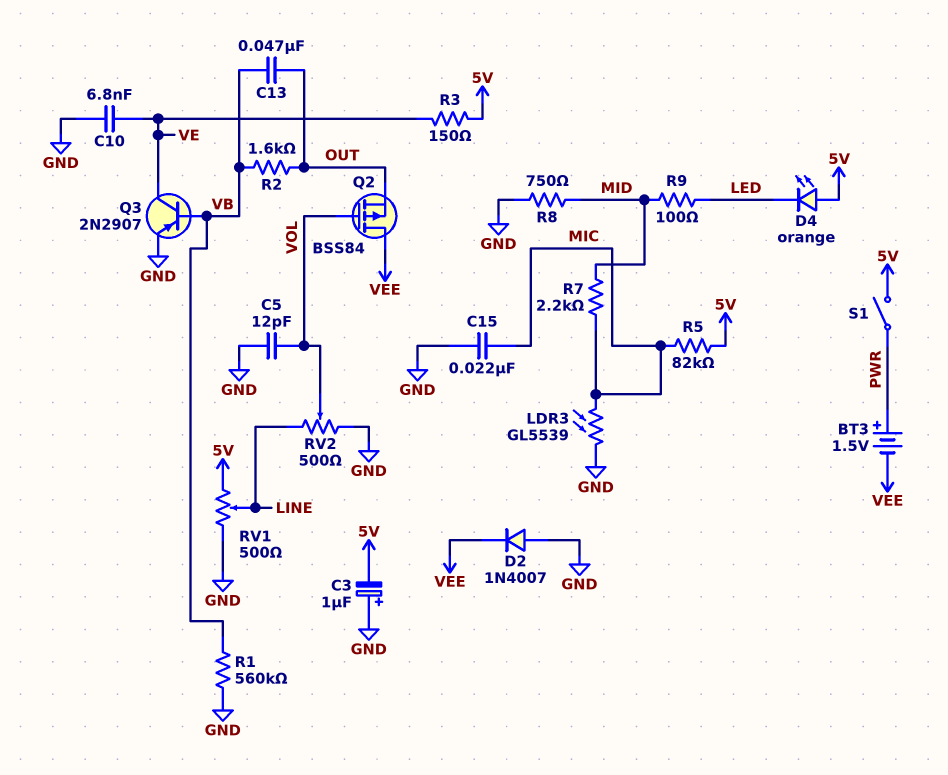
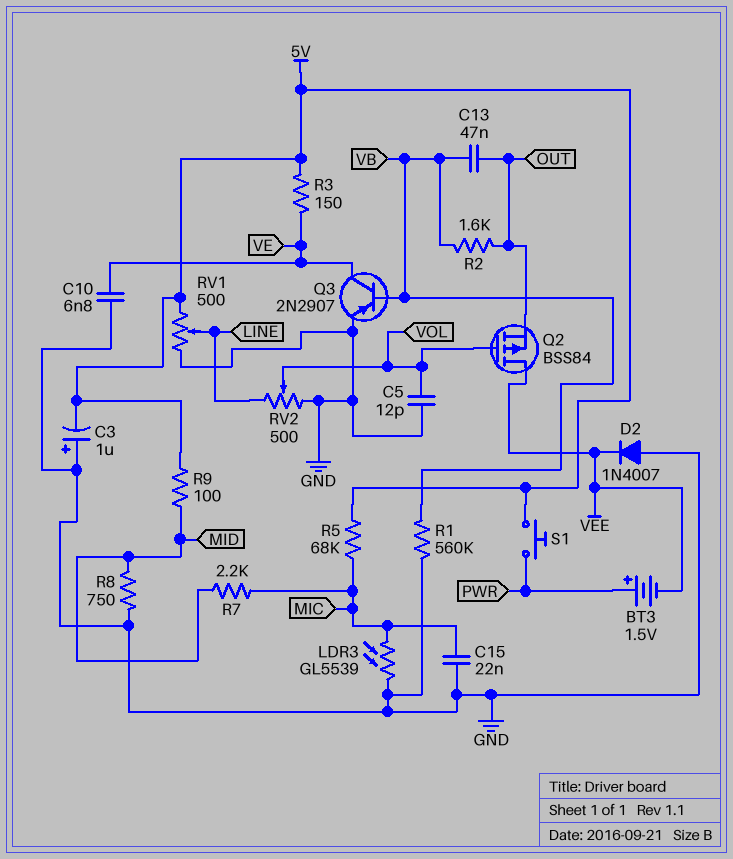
D4: LED orange (A 5V, K LED) -> none
R5: 82k (5V, MIC) -> 68k (5V, MIC)
R9: 100 (LED, MID) -> 100 (5V, MID)
S1: switch (5V, PWR) -> button (5V, PWR)

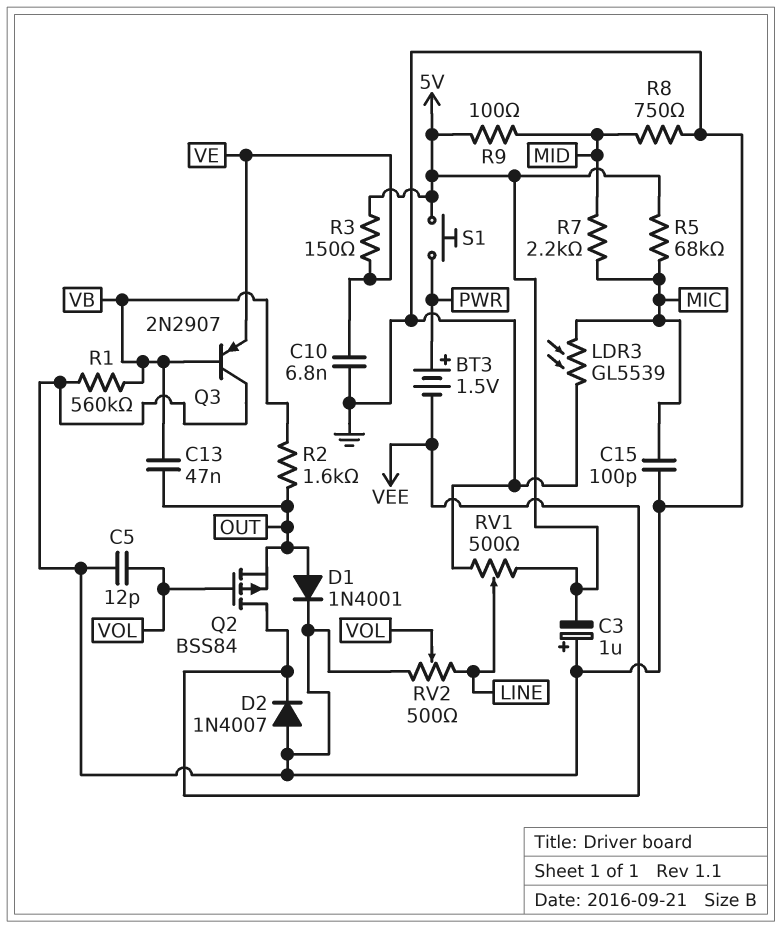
C15: 22nF (GND, MIC) -> 100pF (GND, MIC)
D1: none -> diode 1N4001 (A OUT, K GND)
Q3: PNP 2N2907 (B VB, C VE, E GND) -> PNP 2N2907 (B VB, C GND, E VE)

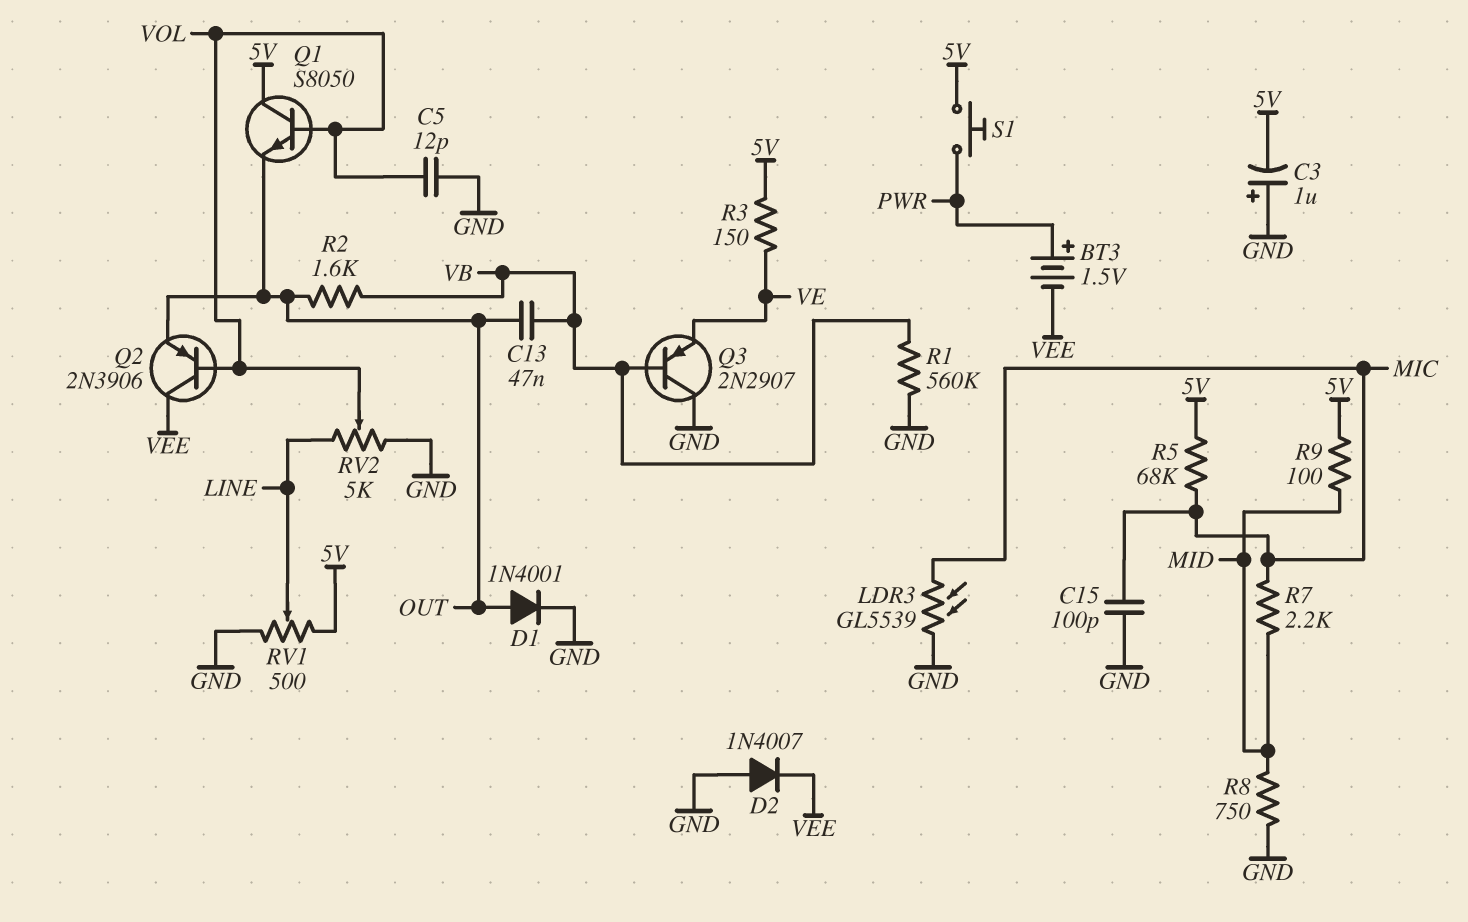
C10: 6.8nF (GND, VE) -> none
Q1: none -> NPN S8050 (B VOL, C 5V, E OUT)
Q2: PMOS BSS84 (G VOL, D VEE, S OUT) -> PNP 2N3906 (B VOL, C VEE, E OUT)
RV2: 500 (GND, LINE, wiper VOL) -> 5k (GND, LINE, wiper VOL)

